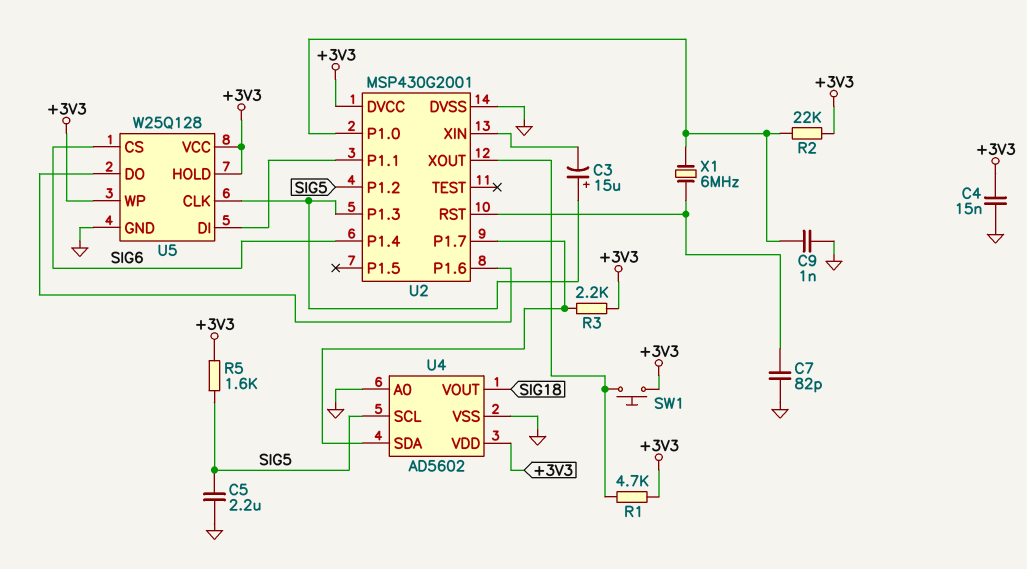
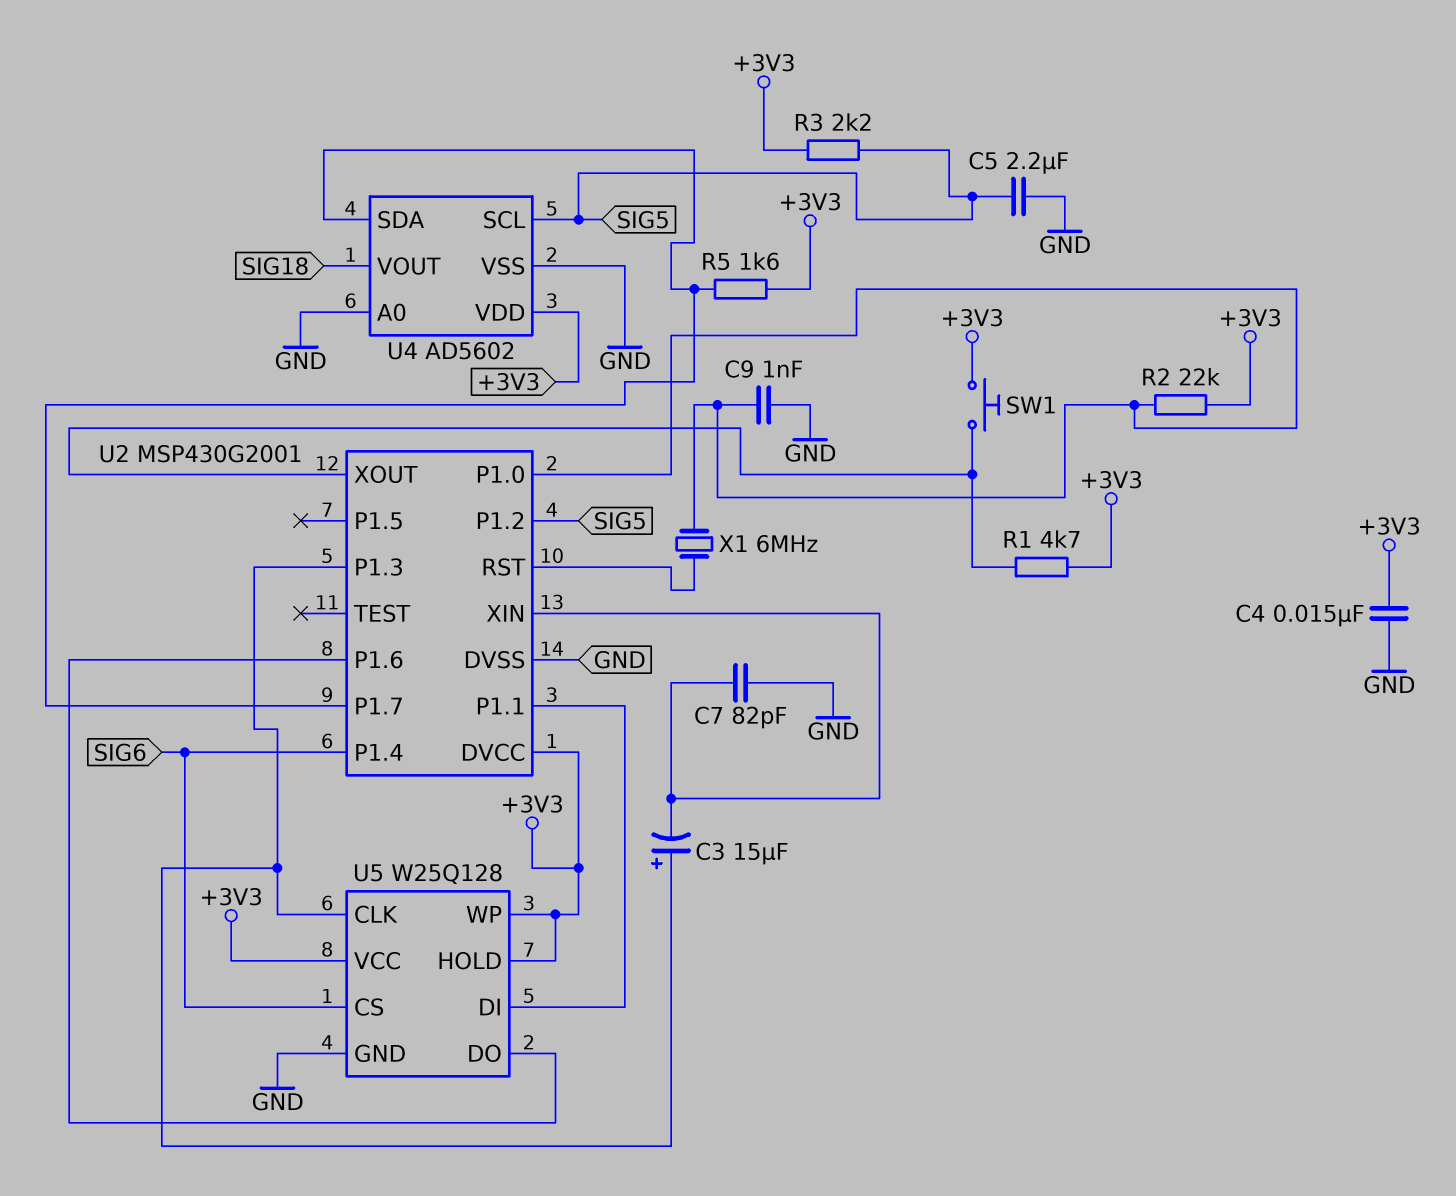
C7: 82pF (GND, U2/RST) -> 82pF (GND, U2/XIN)
R3: 2.2k (+3V3, U2/P1.7) -> 2.2k (+3V3, SIG5)
R5: 1.6k (+3V3, SIG5) -> 1.6k (+3V3, U2/P1.7)

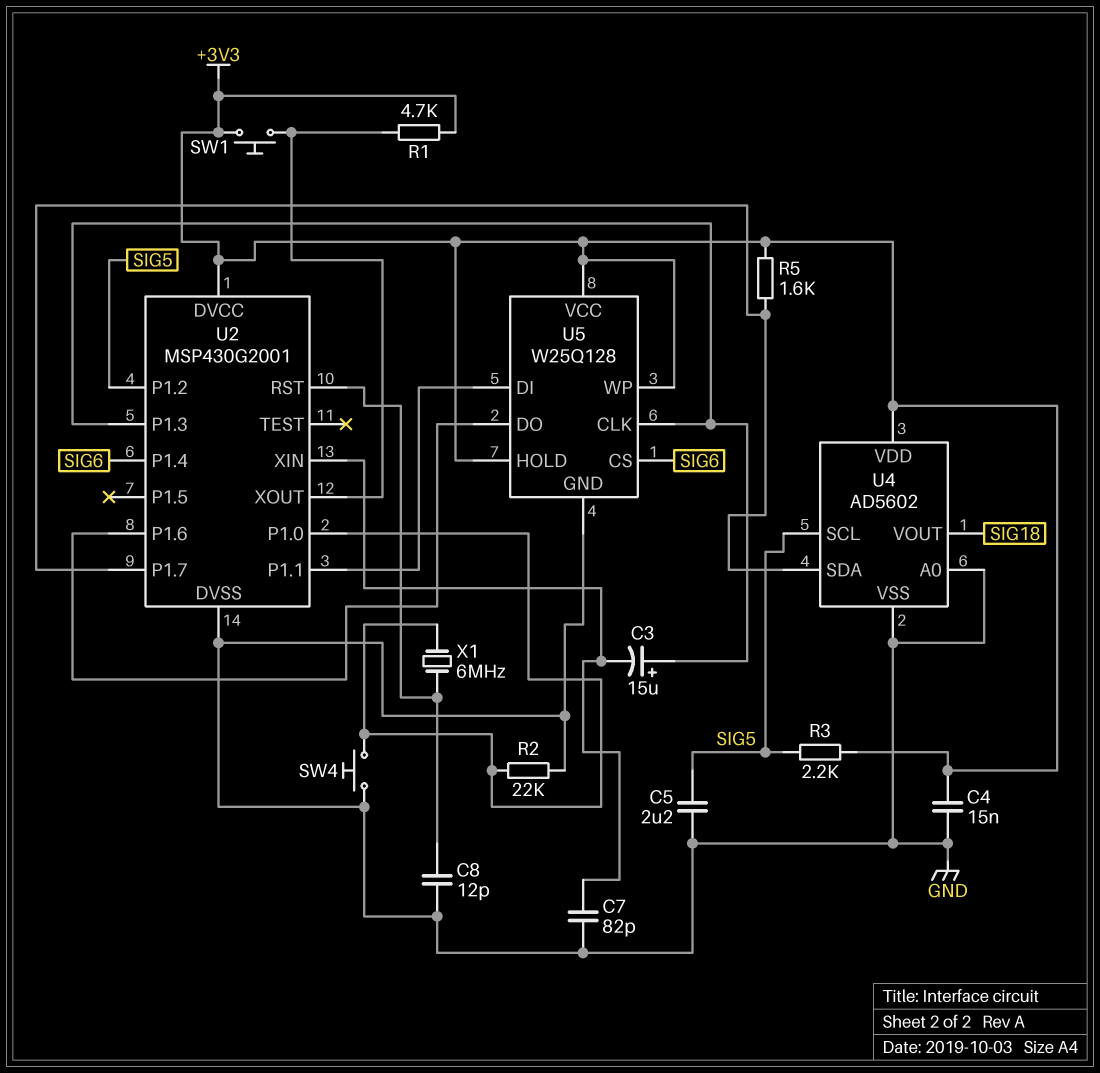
C8: none -> 12pF (GND, U2/RST)
C9: 1nF (GND, U2/P1.0) -> none
R2: 22k (+3V3, U2/P1.0) -> 22k (GND, U2/P1.0)
SW4: none -> button (GND, U2/P1.0)

